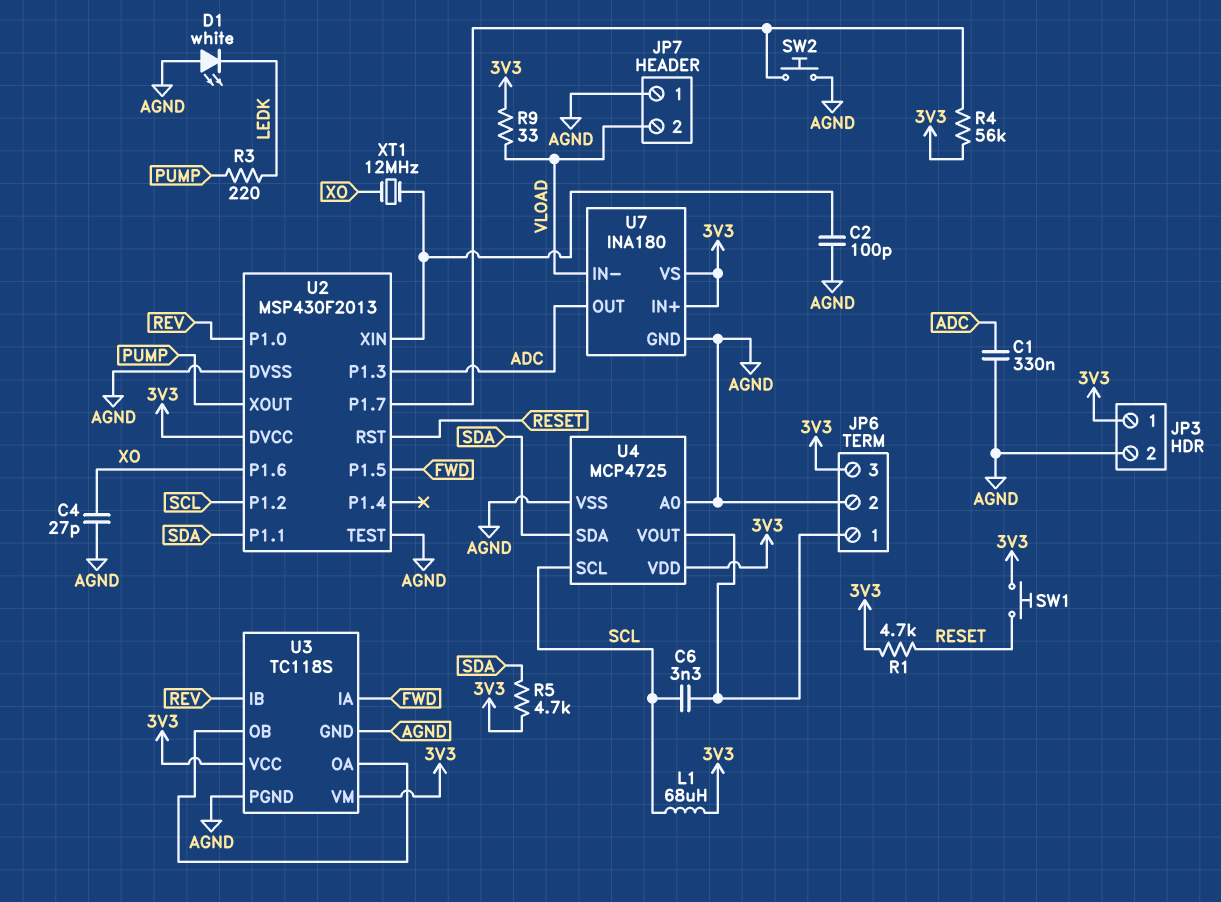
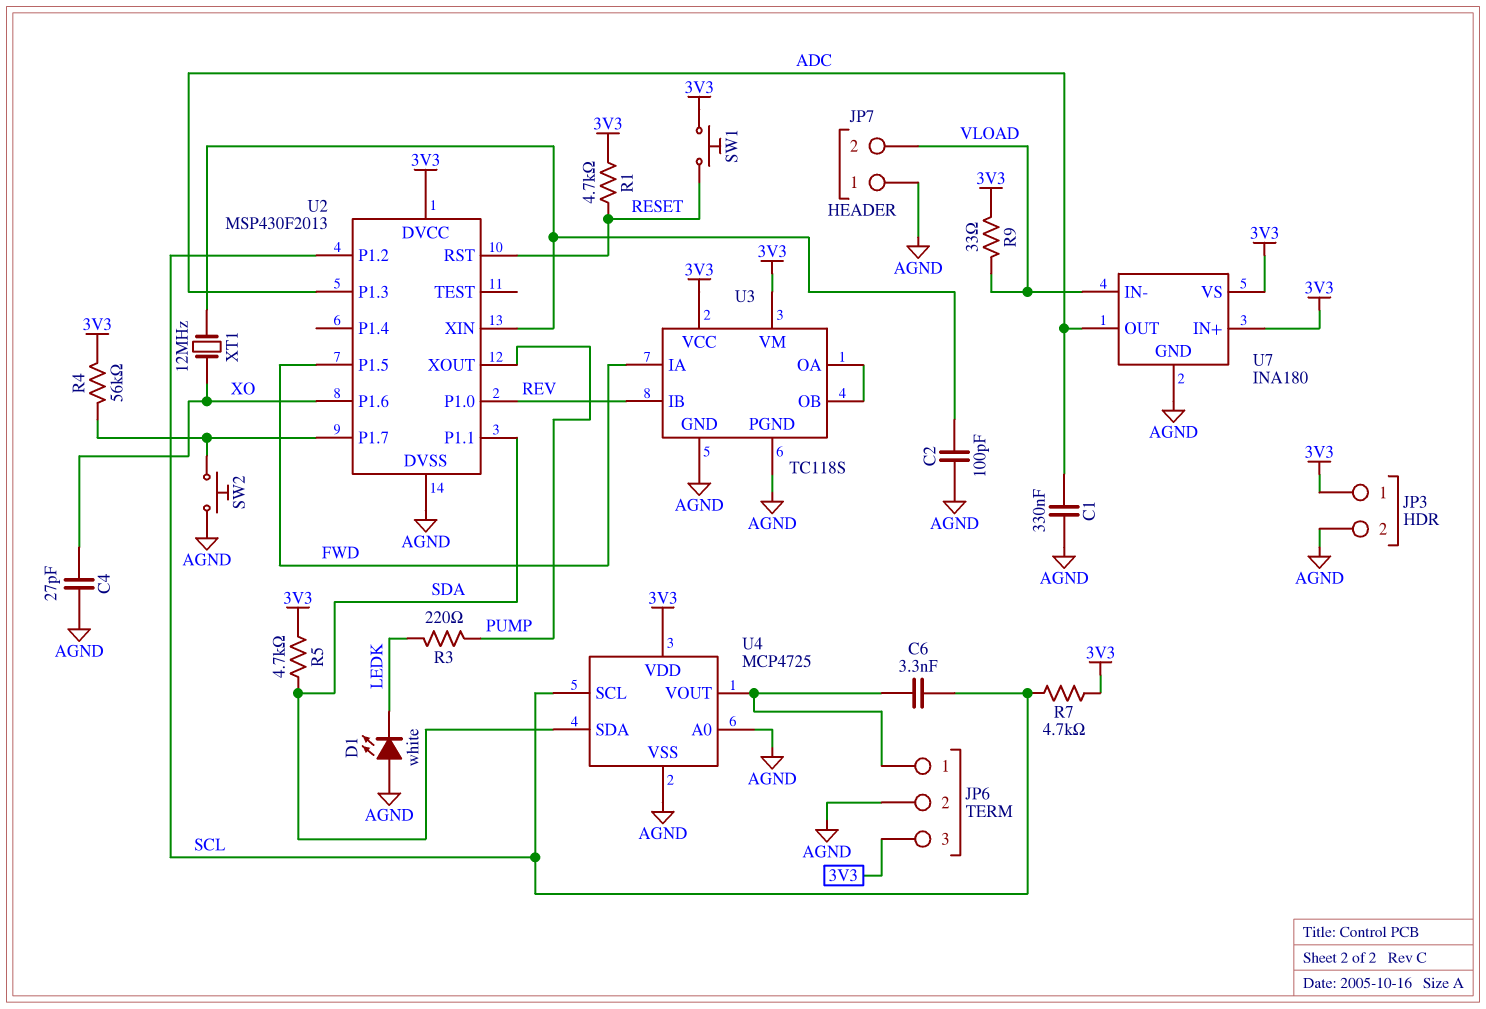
L1: 68uH (3V3, SCL) -> none
R7: none -> 4.7k (3V3, SCL)
U2 pin TEST: AGND -> none

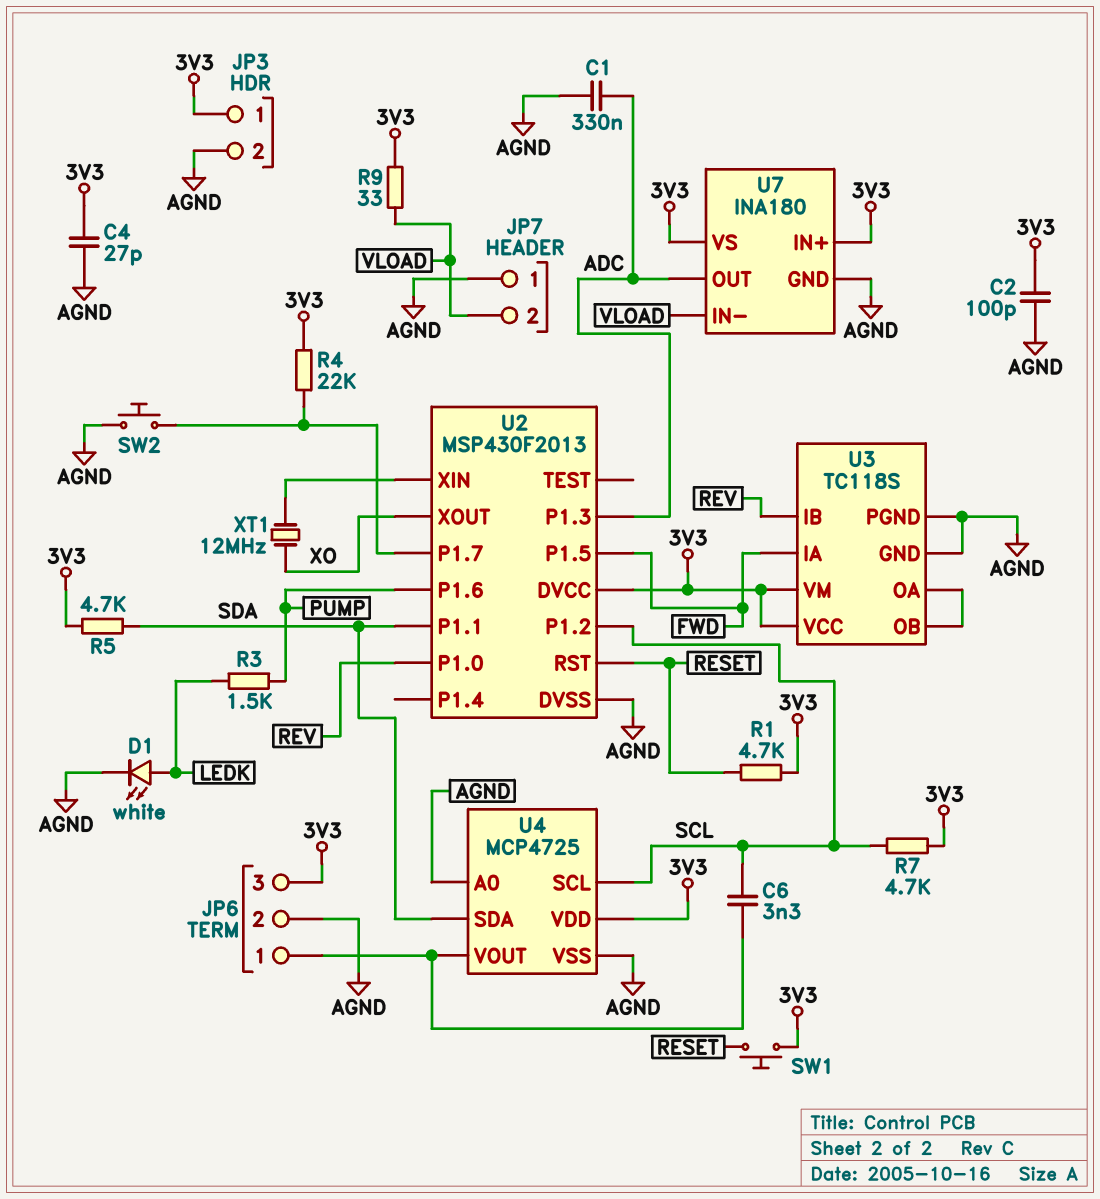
C2: 100pF (AGND, U2/XIN) -> 100pF (3V3, AGND)
C4: 27pF (AGND, XO) -> 27pF (3V3, AGND)
D1: LED white (A AGND, K LEDK) -> LED white (A LEDK, K AGND)
R3: 220 (LEDK, PUMP) -> 1.5k (LEDK, PUMP)
R4: 56k (3V3, U2/P1.7) -> 22k (3V3, U2/P1.7)
U2 pin P1.6: XO -> PUMP
U2 pin XOUT: PUMP -> XO

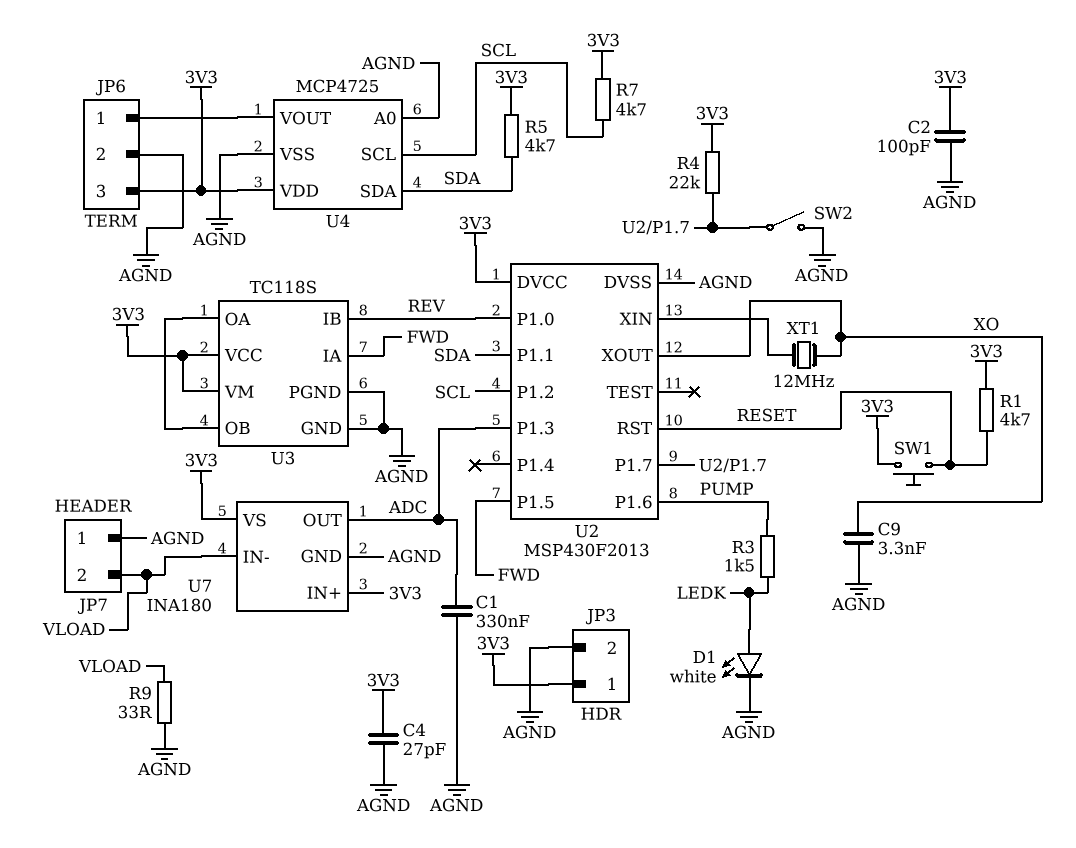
C6: 3.3nF (JP6/1, SCL) -> none
C9: none -> 3.3nF (AGND, XO)
R9: 33 (3V3, VLOAD) -> 33 (AGND, VLOAD)
SW2: button (AGND, U2/P1.7) -> switch (AGND, U2/P1.7)

